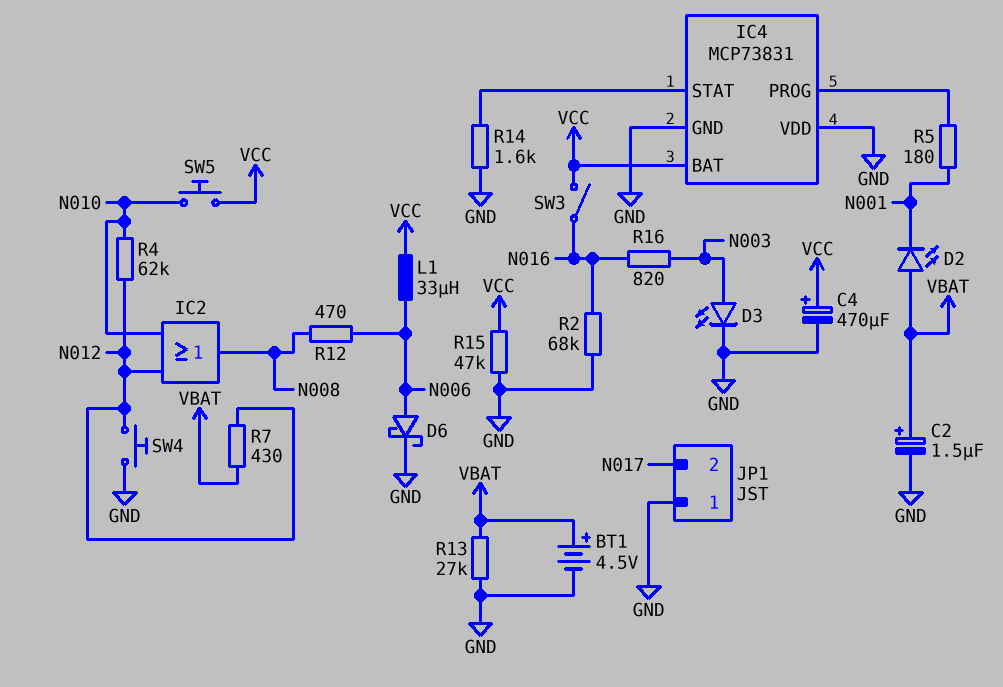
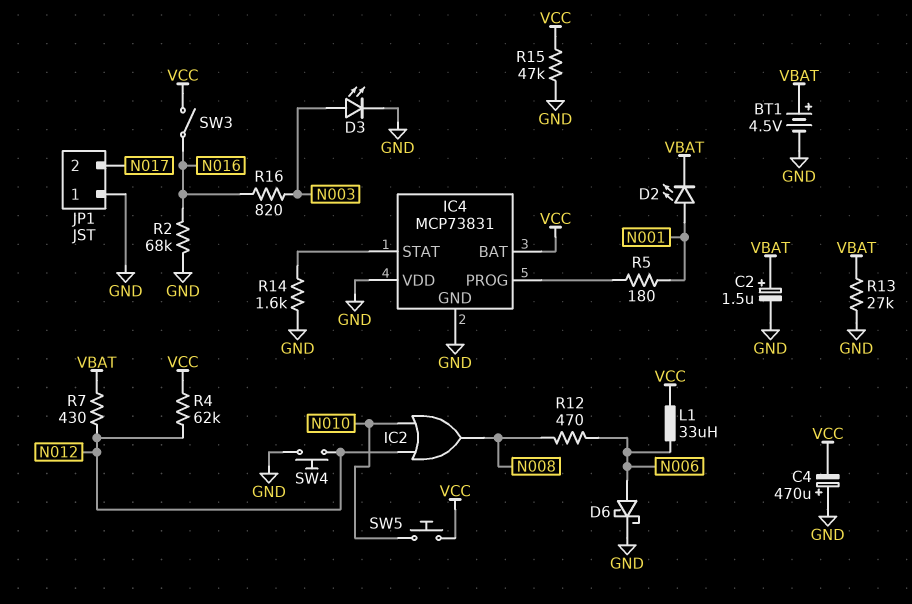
C4: 470uF (plus VCC, minus GND) -> 470uF (plus GND, minus VCC)
D2: LED (A VBAT, K N001) -> LED (A N001, K VBAT)
R4: 62k (N010, N012) -> 62k (N012, VCC)

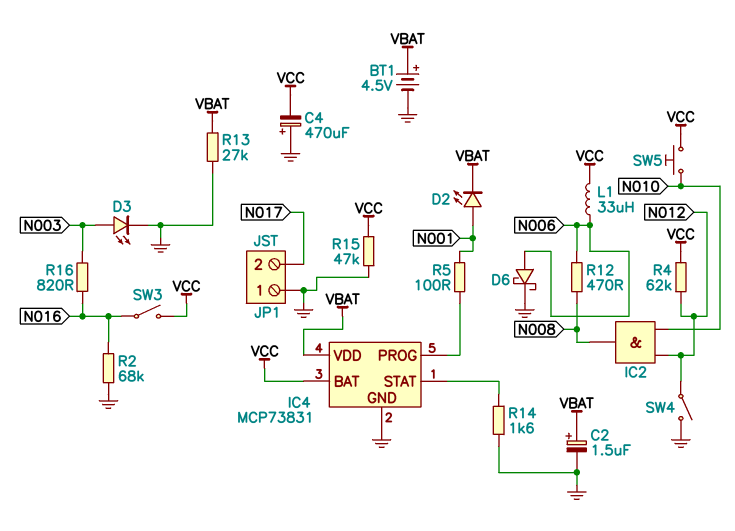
IC2: OR (in N010, in N012, out N008) -> AND (in N010, in N012, out N008)
IC4 pin VDD: GND -> VBAT
R5: 180 (IC4/PROG, N001) -> 100 (IC4/PROG, N001)
R7: 430 (N012, VBAT) -> none
SW4: button (GND, N012) -> switch (GND, N012)

